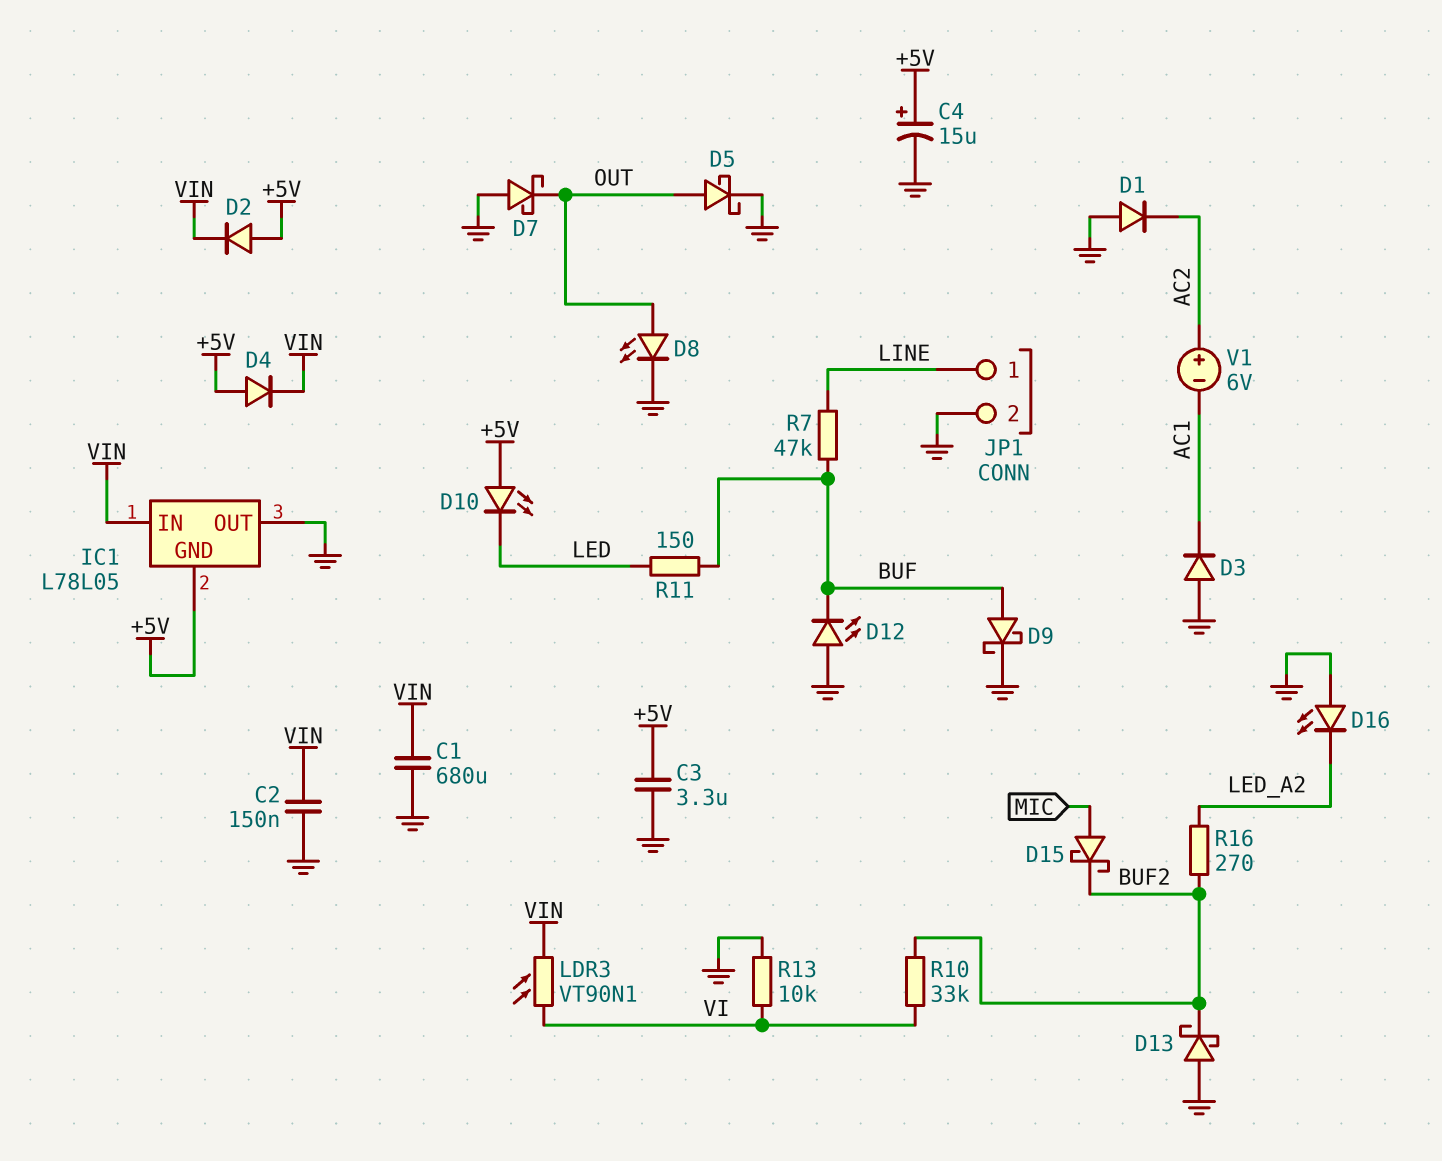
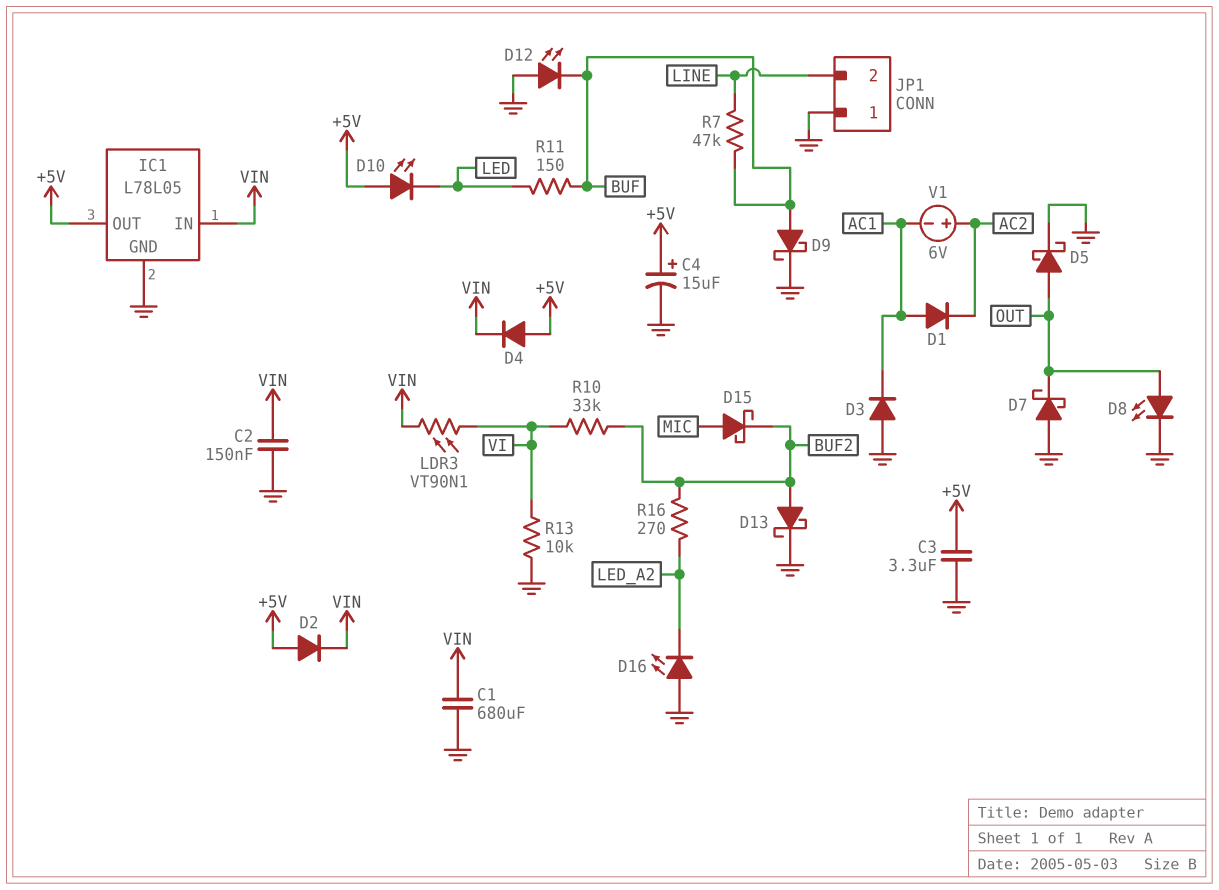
D1: diode (A GND, K AC2) -> diode (A AC1, K AC2)
D13: schottky (A GND, K BUF2) -> schottky (A BUF2, K GND)
IC1 pin GND: +5V -> GND
IC1 pin OUT: GND -> +5V
JP1 pin 1: LINE -> GND
JP1 pin 2: GND -> LINE

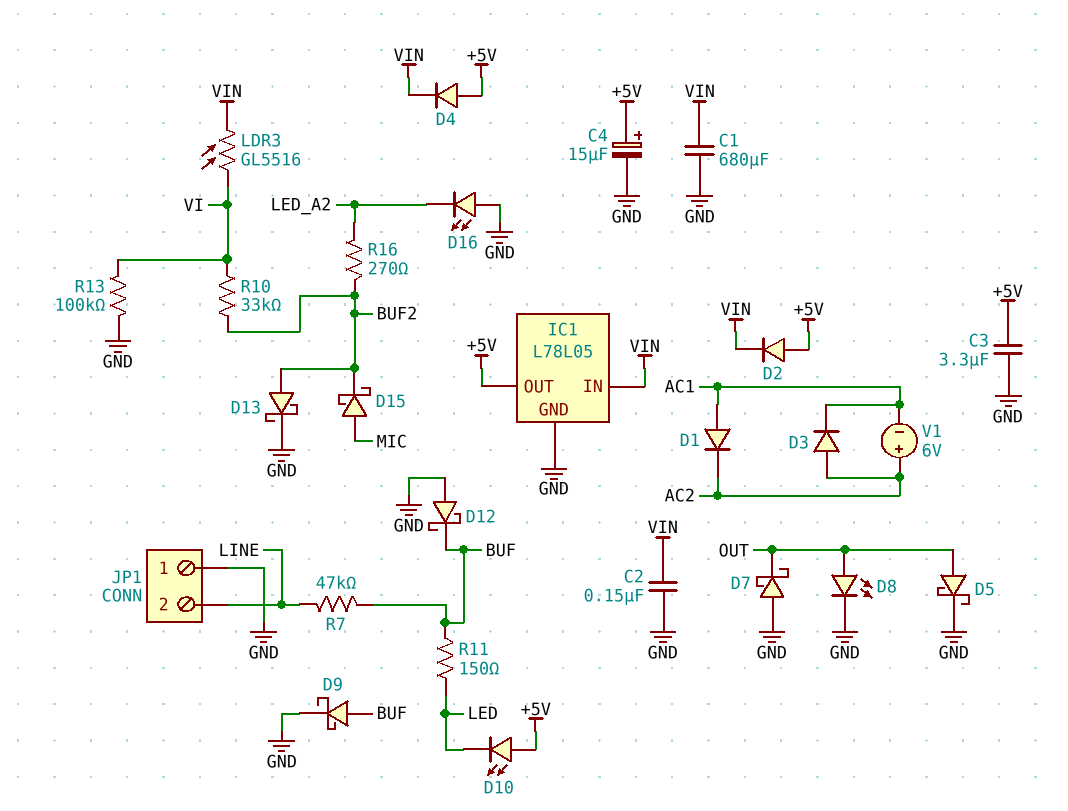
D3: diode (A GND, K AC1) -> diode (A AC2, K AC1)
D12: LED (A GND, K BUF) -> schottky (A GND, K BUF)
LDR3: VT90N1 (VI, VIN) -> GL5516 (VI, VIN)
R13: 10k (GND, VI) -> 100k (GND, VI)

